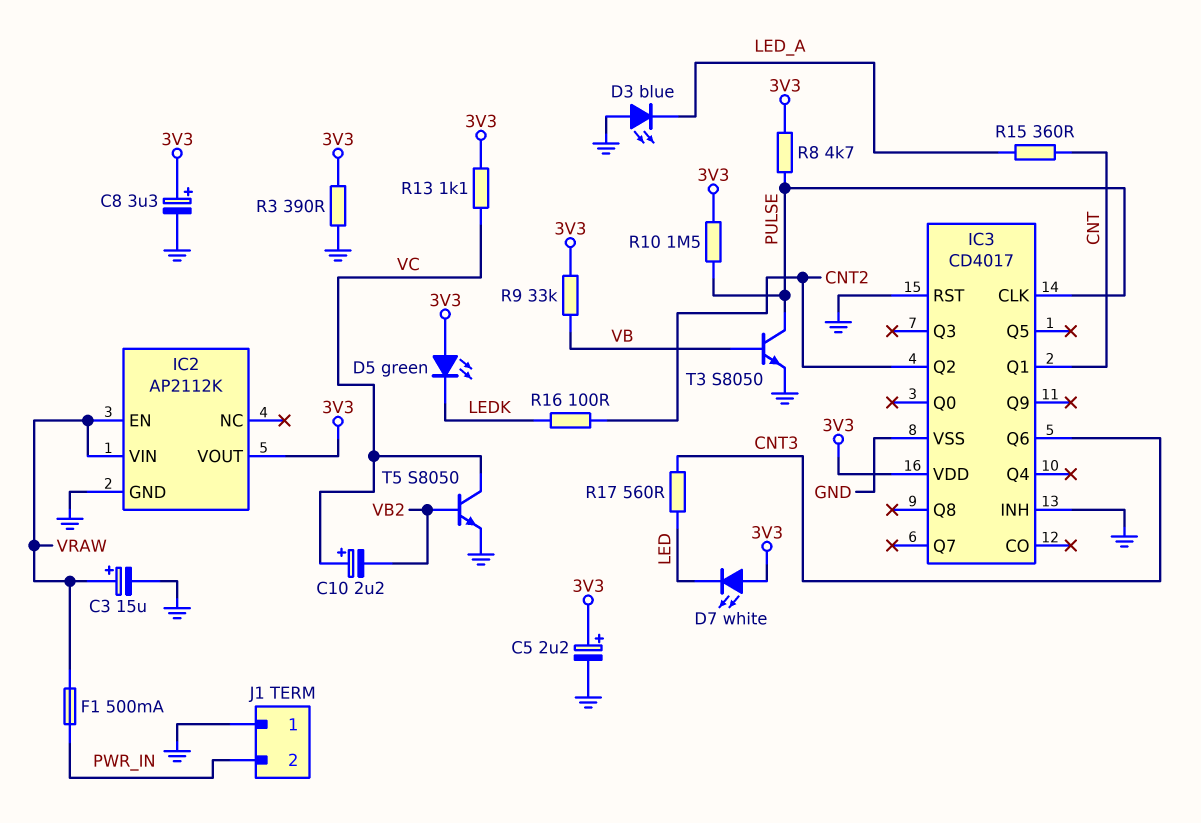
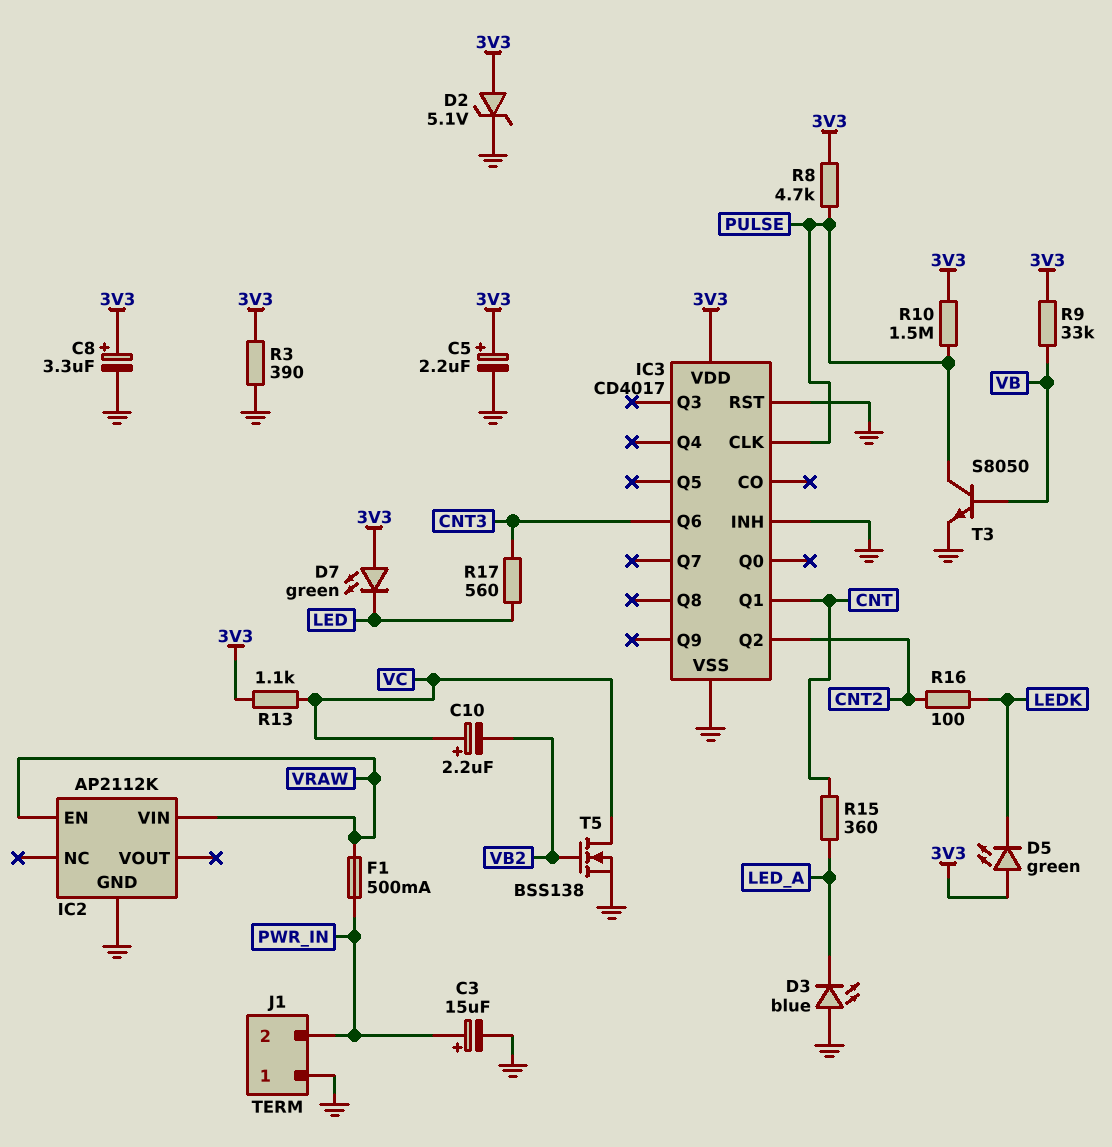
C3: 15uF (plus VRAW, minus GND) -> 15uF (plus PWR_IN, minus GND)
D2: none -> zener 5.1V (A 3V3, K GND)
D7: LED white (A 3V3, K LED) -> LED green (A 3V3, K LED)
IC2 pin VOUT: 3V3 -> none
T5: NPN S8050 (B VB2, C VC, E GND) -> NMOS BSS138 (G VB2, D VC, S GND)

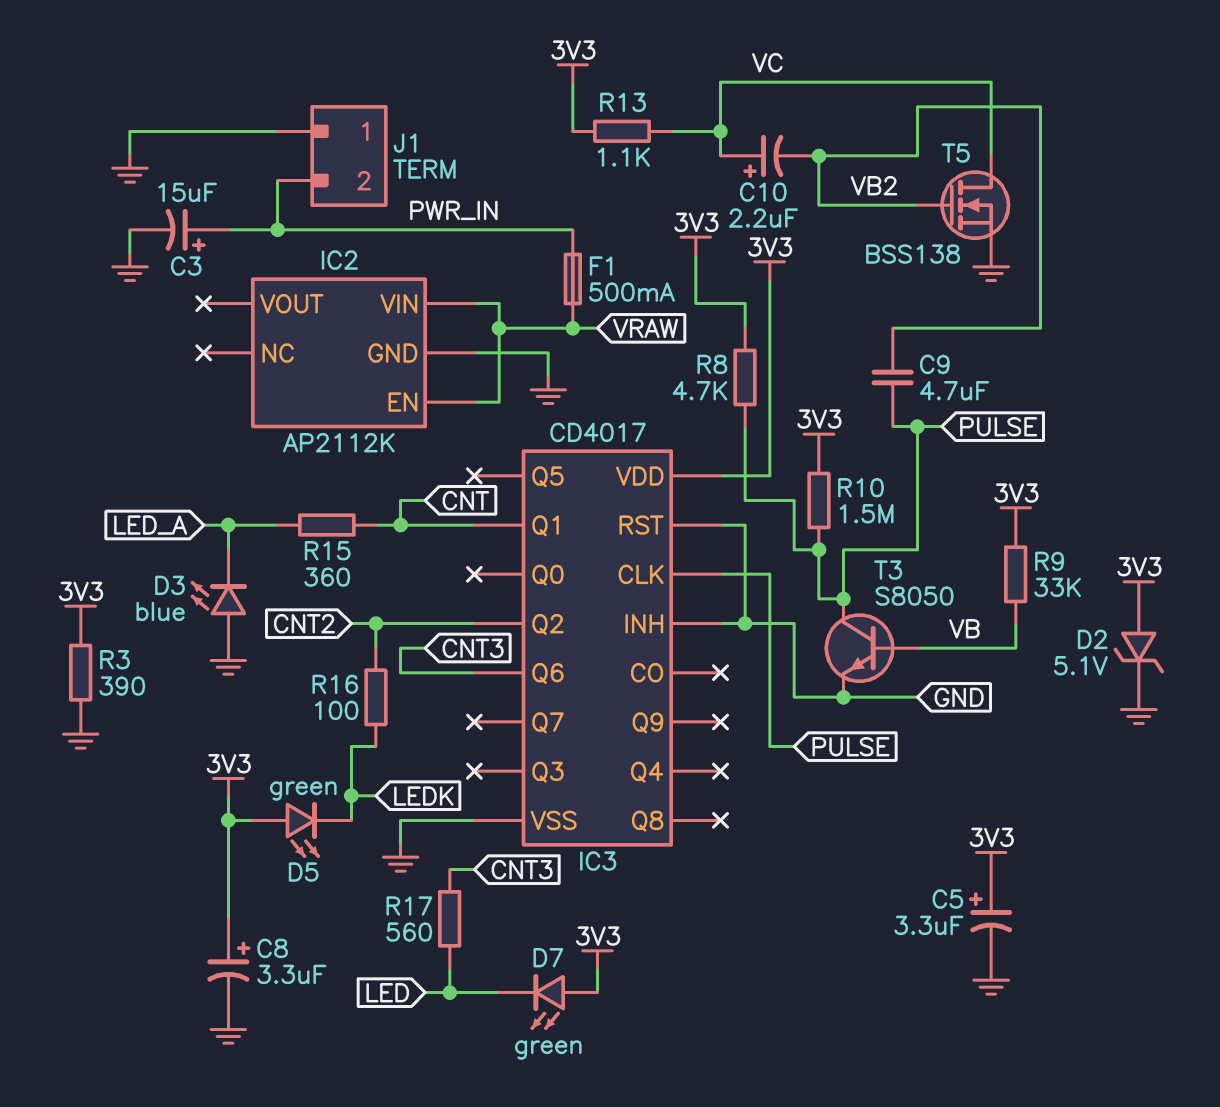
C5: 2.2uF (plus 3V3, minus GND) -> 3.3uF (plus 3V3, minus GND)
C9: none -> 4.7uF (PULSE, VB2)

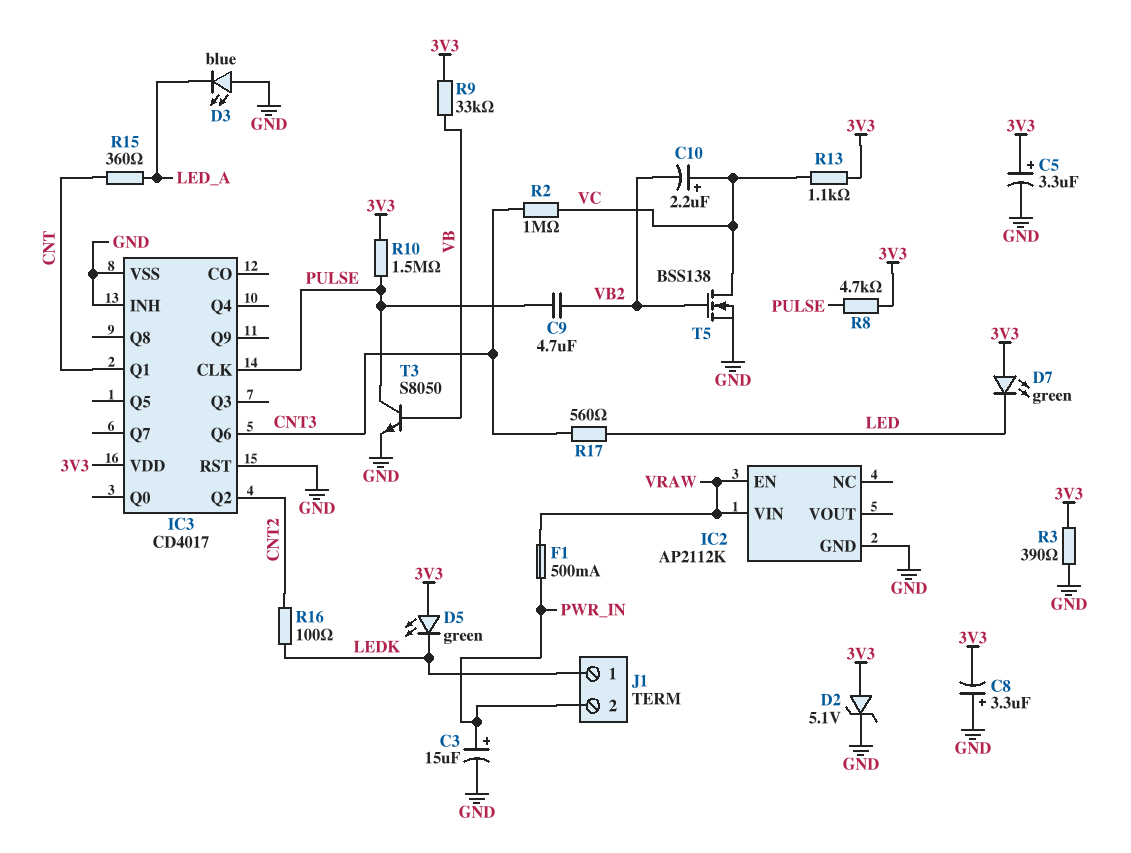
C8: 3.3uF (plus 3V3, minus GND) -> 3.3uF (plus GND, minus 3V3)
J1 pin 1: GND -> LEDK
R2: none -> 1M (CNT3, VC)

